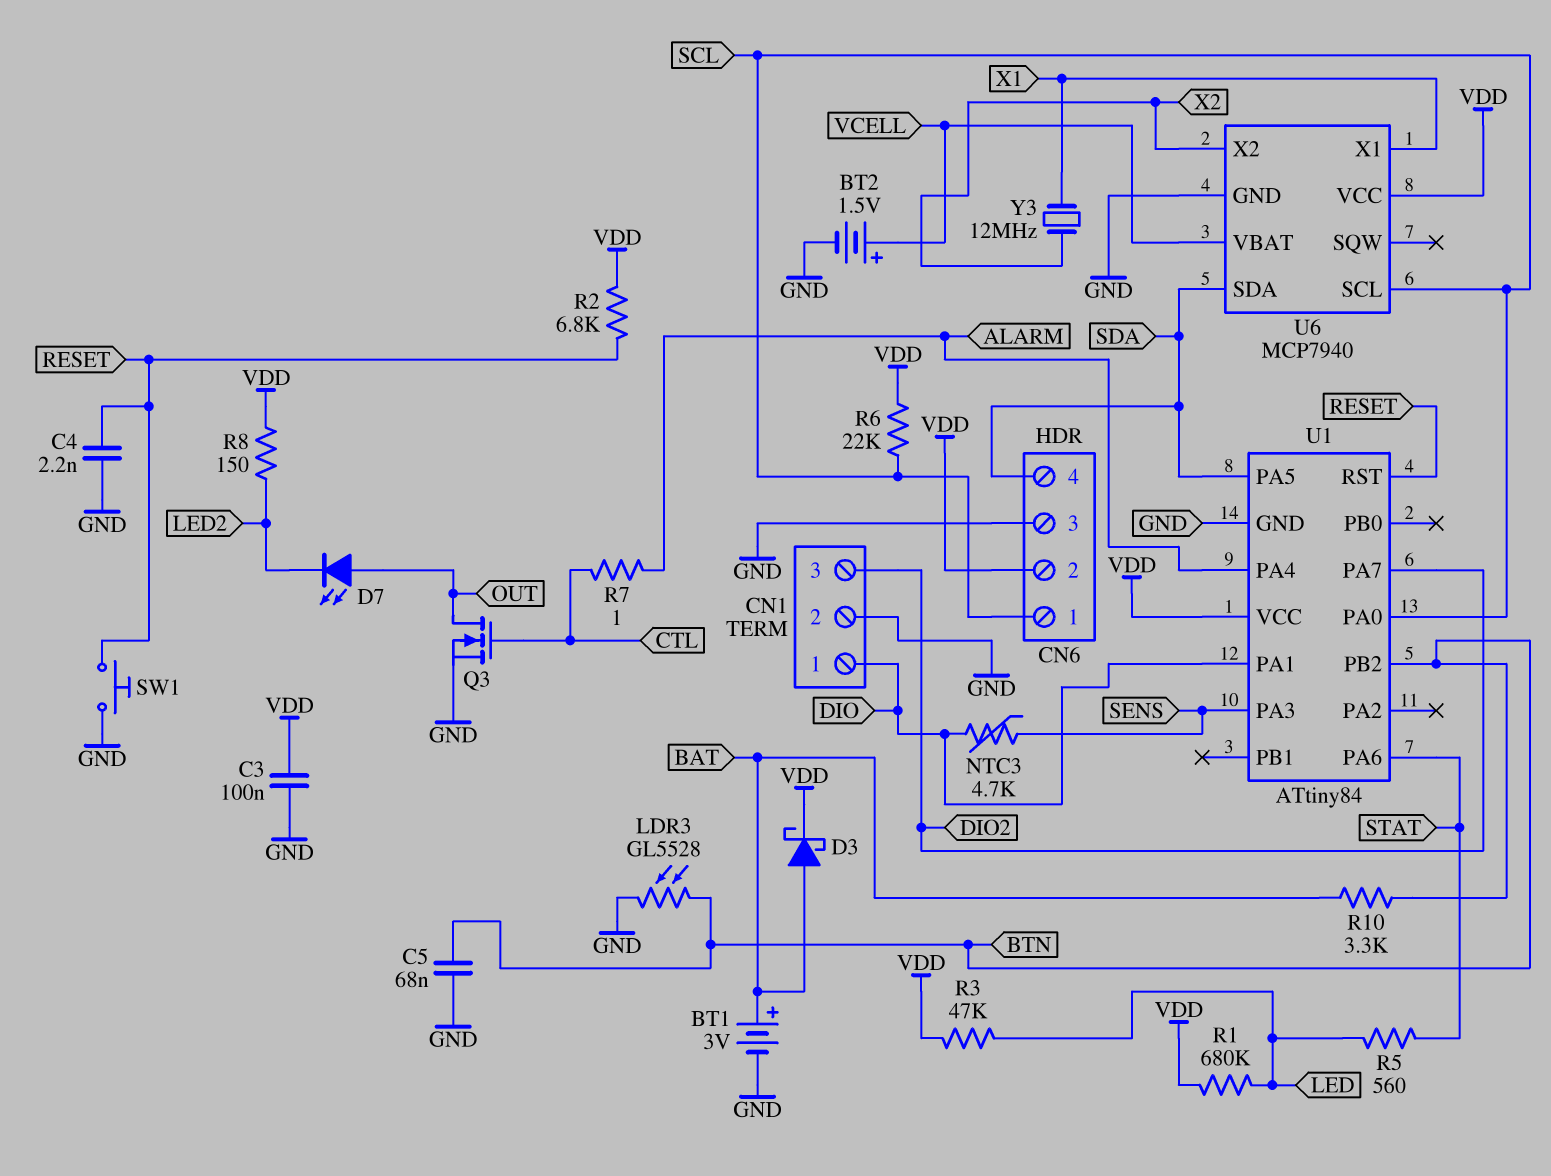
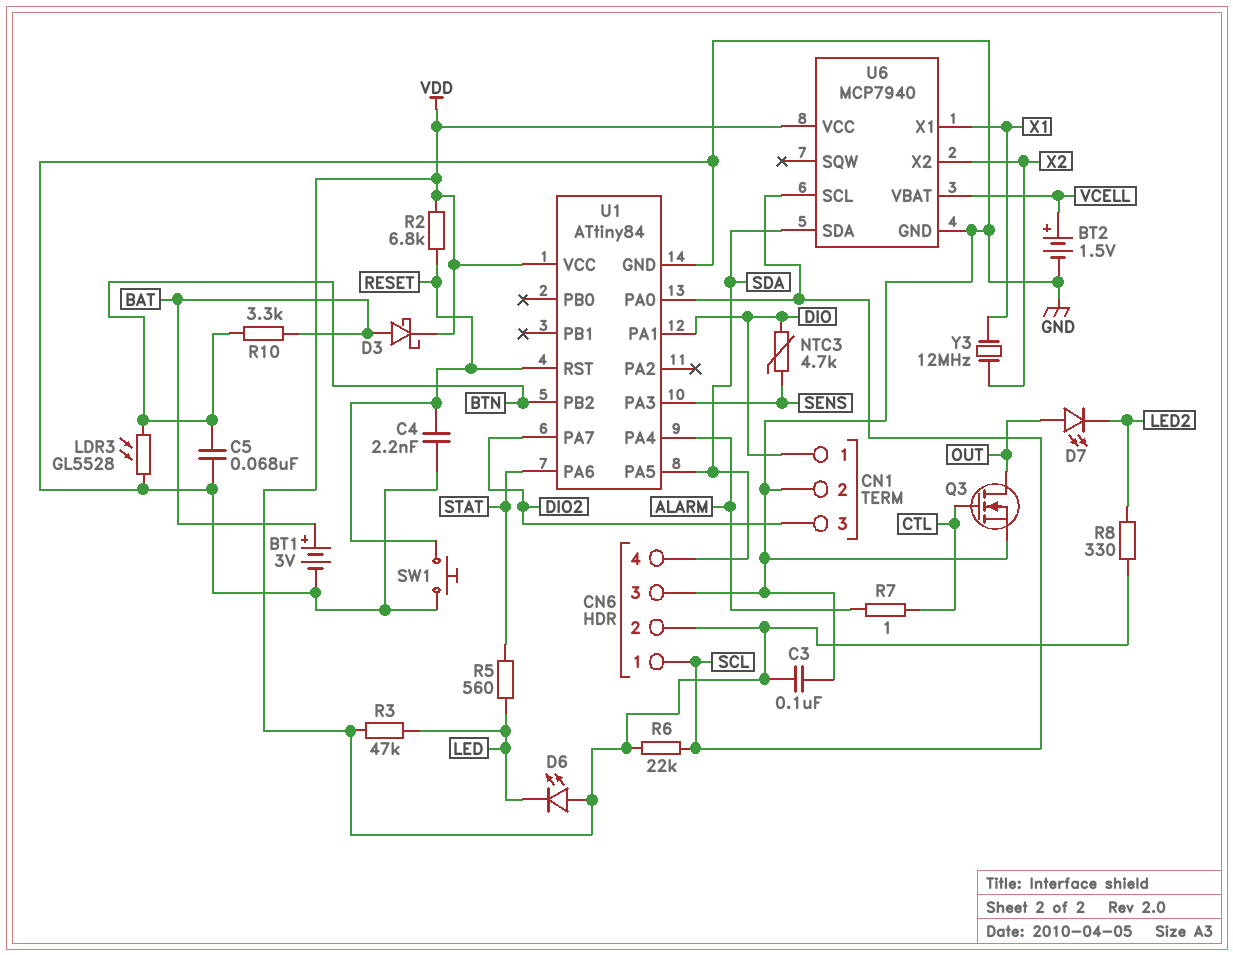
D6: none -> LED (A VDD, K LED)
R1: 680k (LED, VDD) -> none
R8: 150 (LED2, VDD) -> 330 (LED2, VDD)

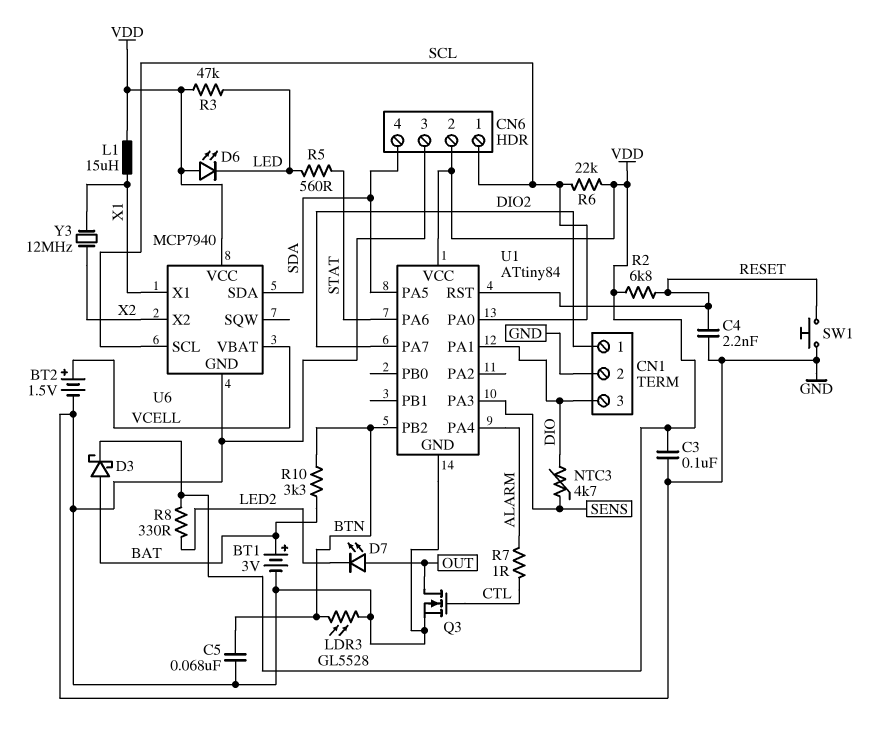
CN1 pin 1: DIO -> DIO2
CN1 pin 3: DIO2 -> DIO
L1: none -> 15uH (VDD, X1)

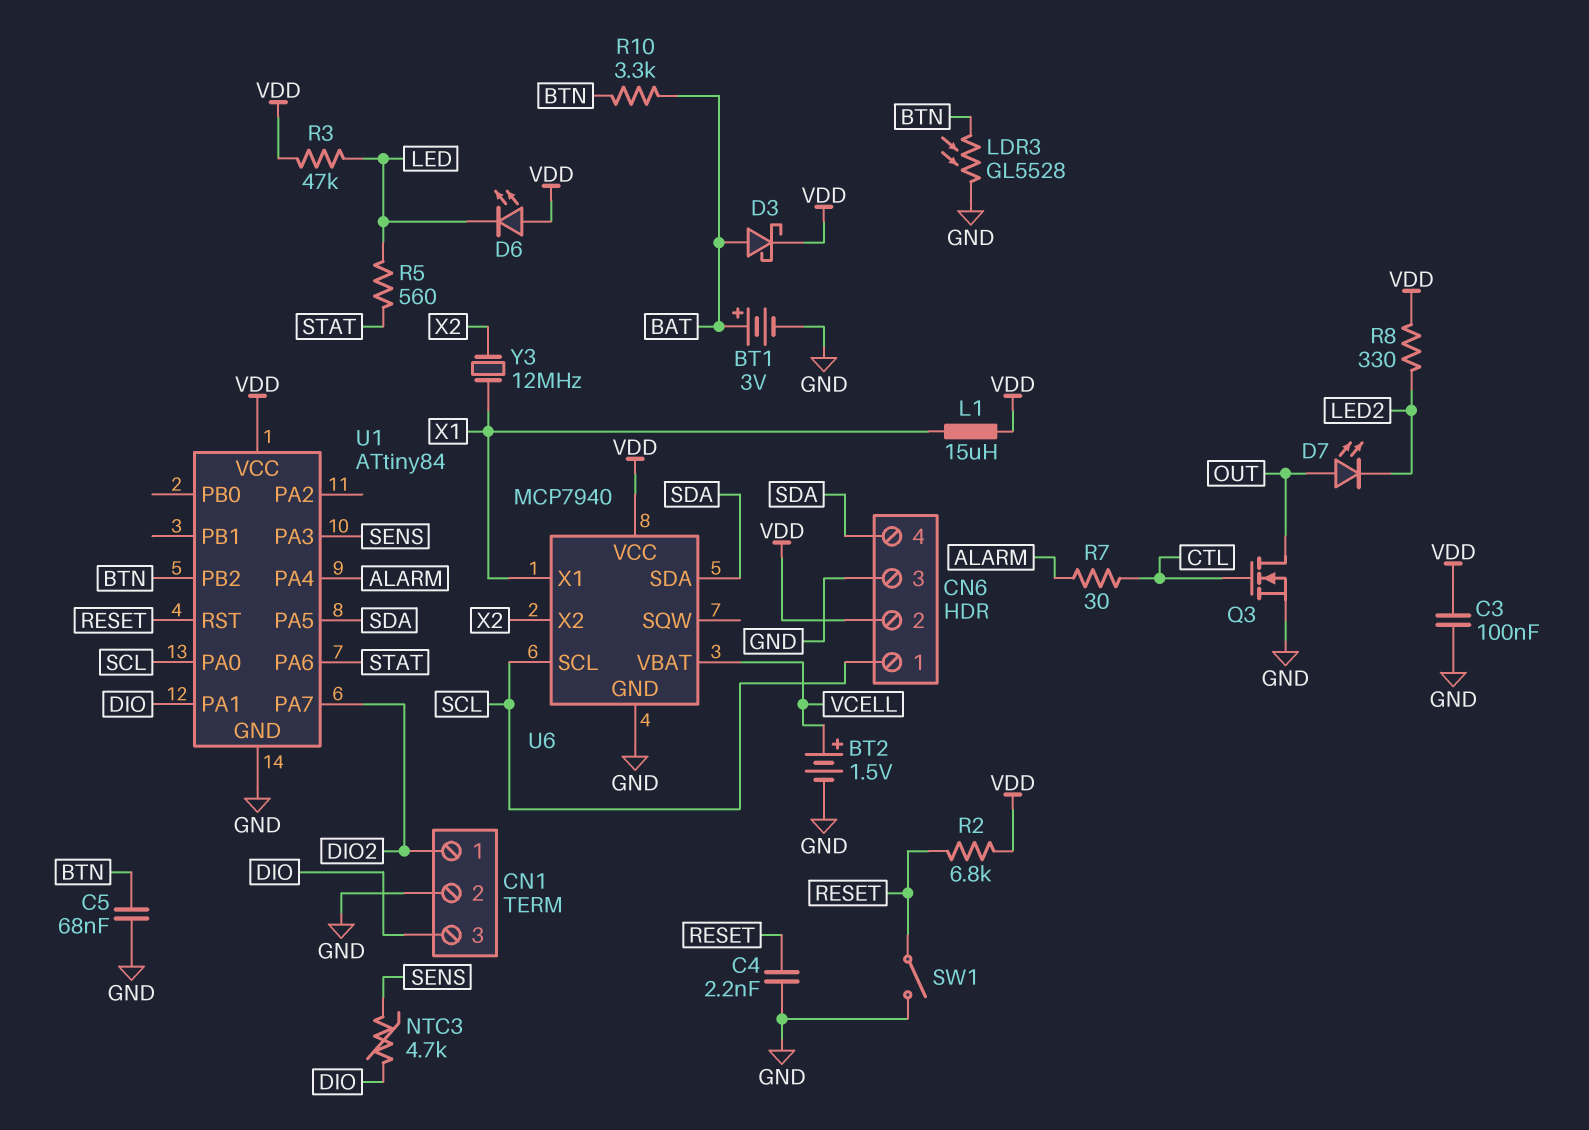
R6: 22k (SCL, VDD) -> none
R7: 1 (ALARM, CTL) -> 30 (ALARM, CTL)
SW1: button (GND, RESET) -> switch (GND, RESET)

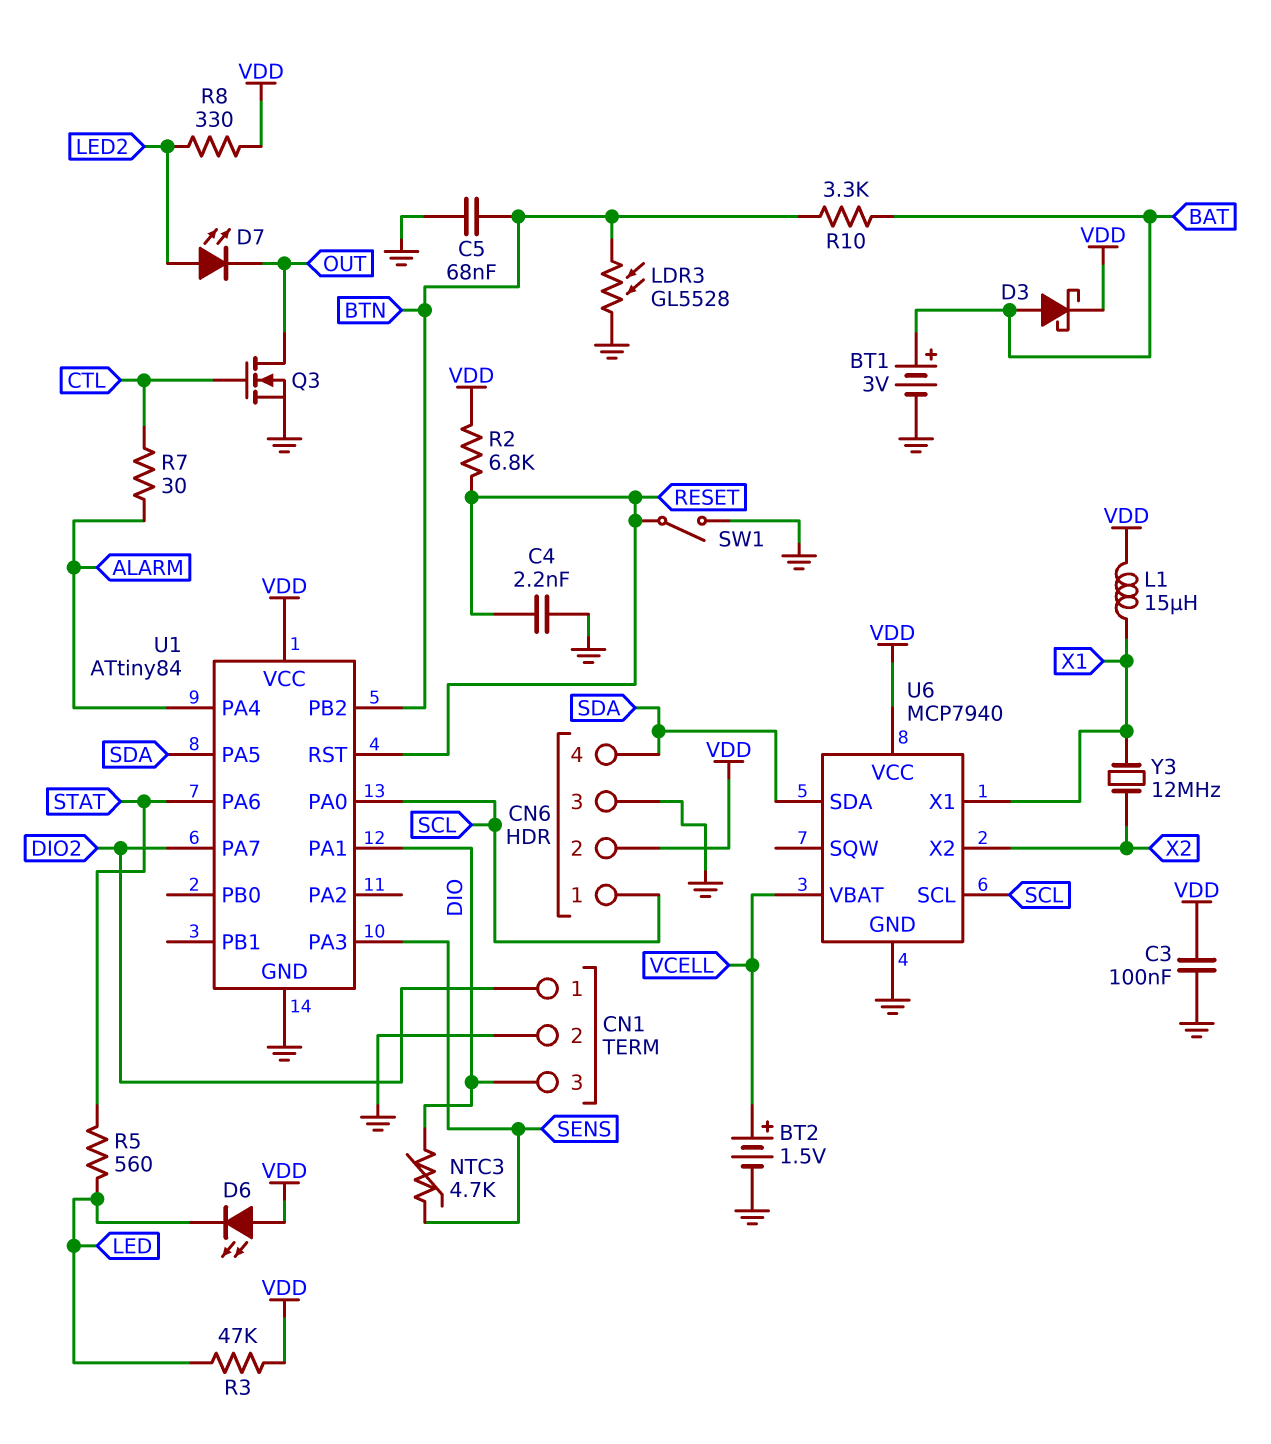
D7: LED (A OUT, K LED2) -> LED (A LED2, K OUT)

